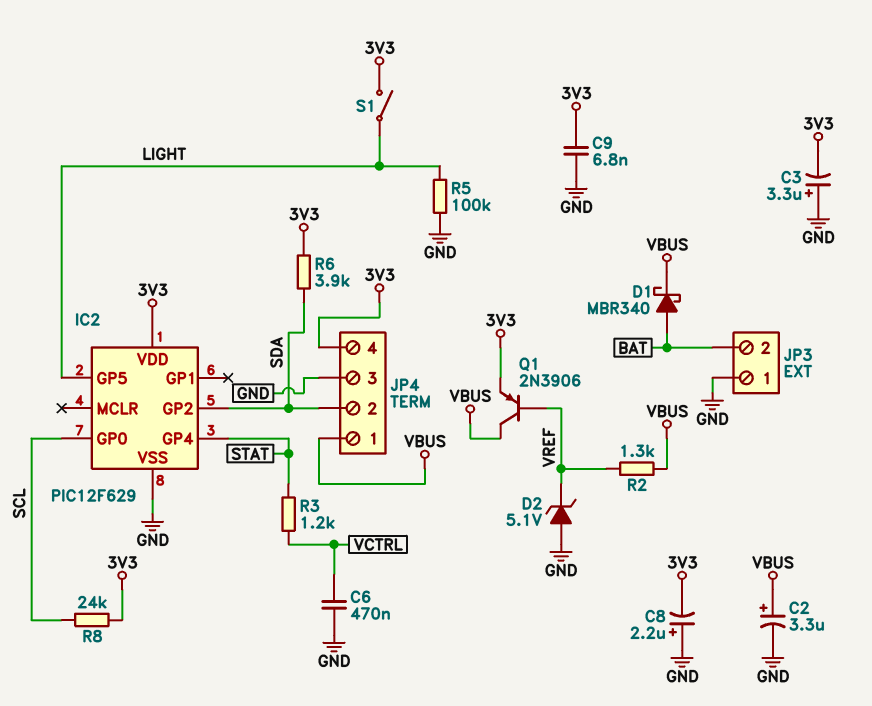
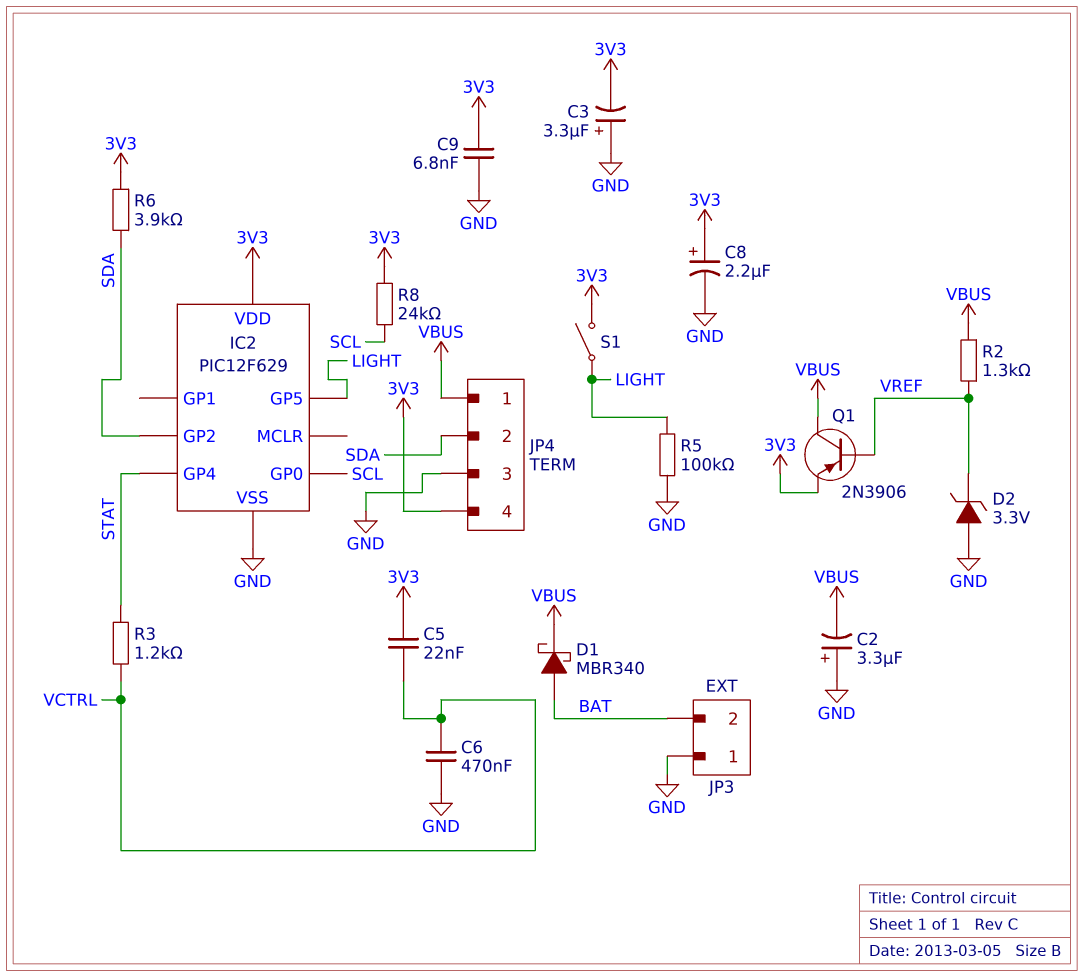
C2: 3.3uF (plus VBUS, minus GND) -> 3.3uF (plus GND, minus VBUS)
C5: none -> 22nF (3V3, VCTRL)
C8: 2.2uF (plus GND, minus 3V3) -> 2.2uF (plus 3V3, minus GND)
D2: zener 5.1V (A GND, K VREF) -> zener 3.3V (A GND, K VREF)

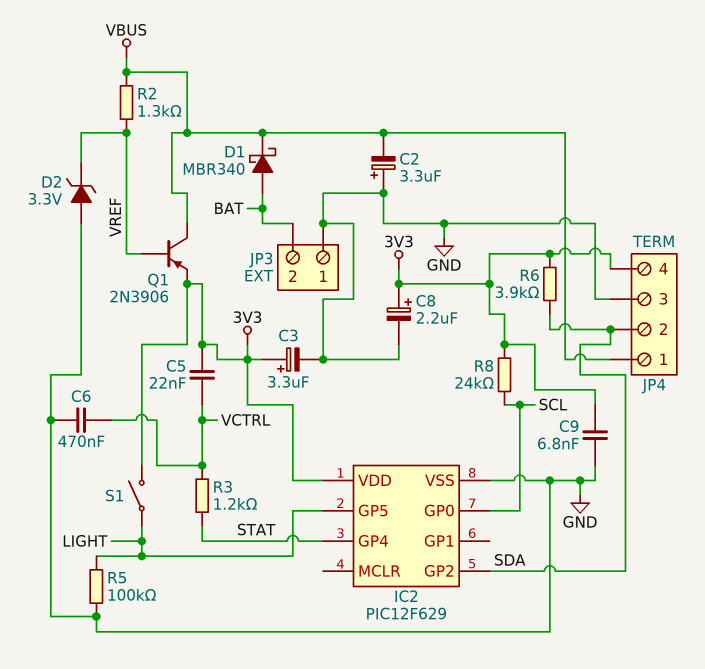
C3: 3.3uF (plus GND, minus 3V3) -> 3.3uF (plus 3V3, minus GND)

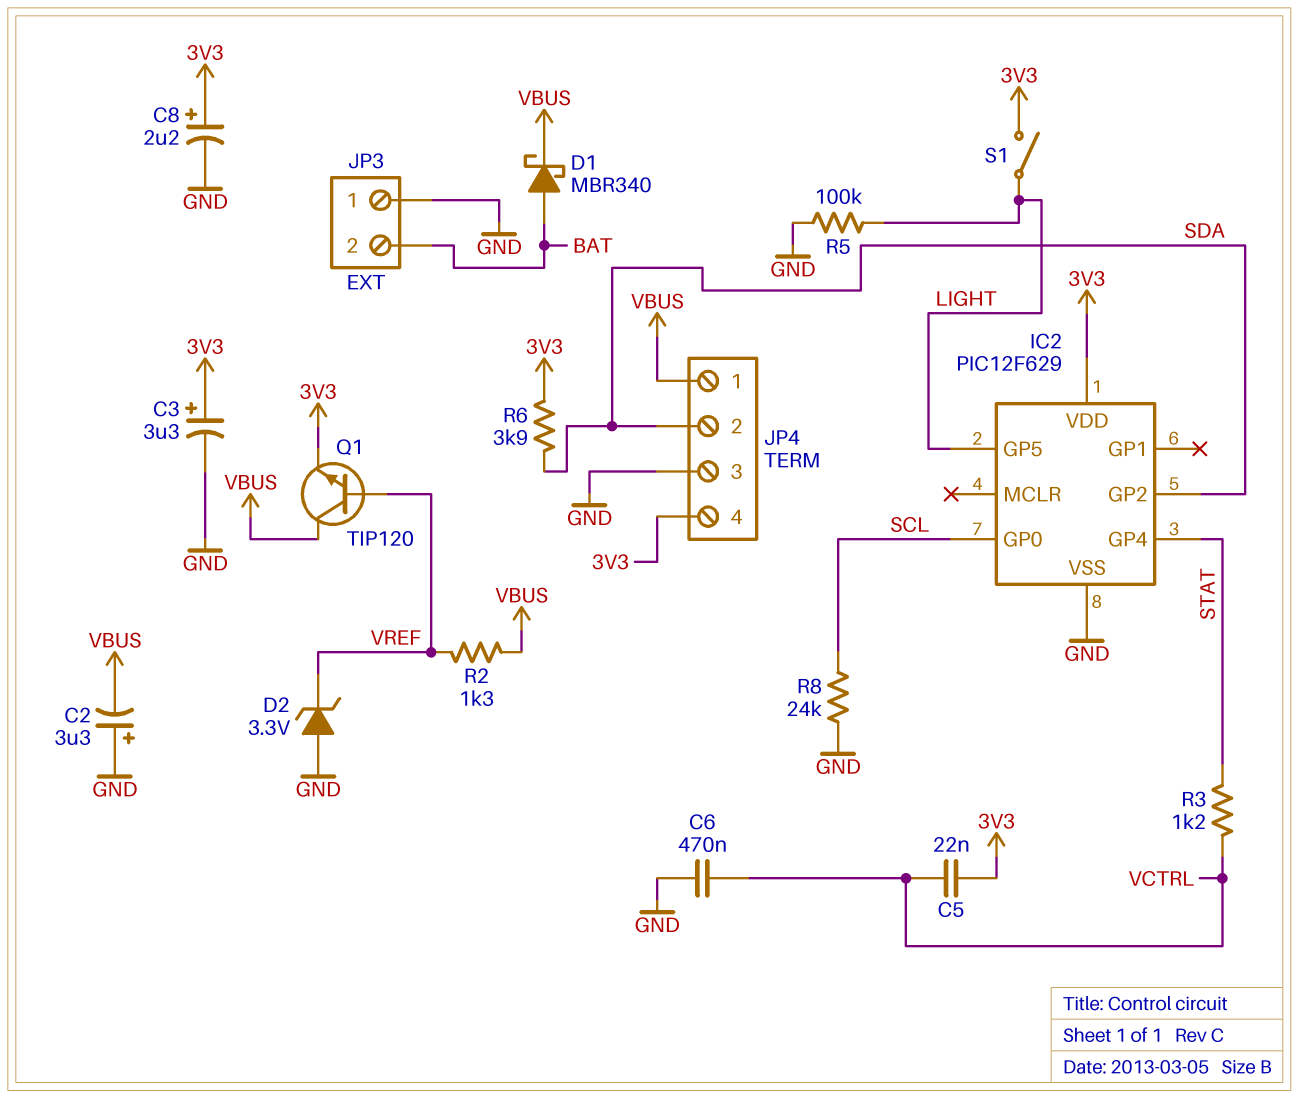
C9: 6.8nF (3V3, GND) -> none
Q1: PNP 2N3906 (B VREF, C VBUS, E 3V3) -> NPN TIP120 (B VREF, C VBUS, E 3V3)
R8: 24k (3V3, SCL) -> 24k (GND, SCL)

